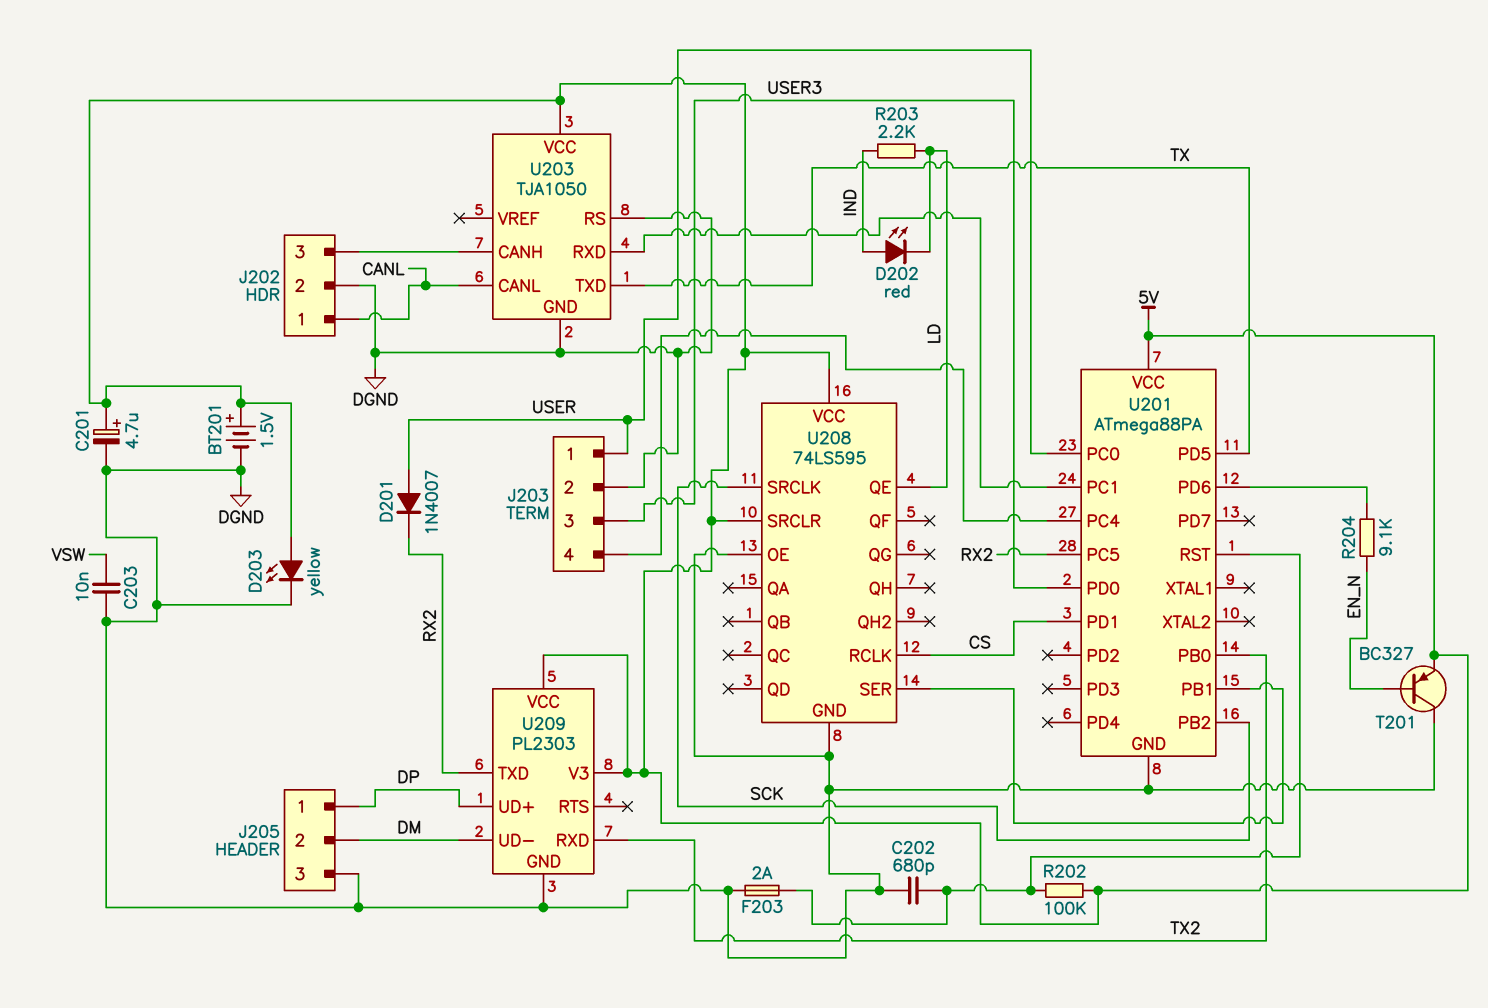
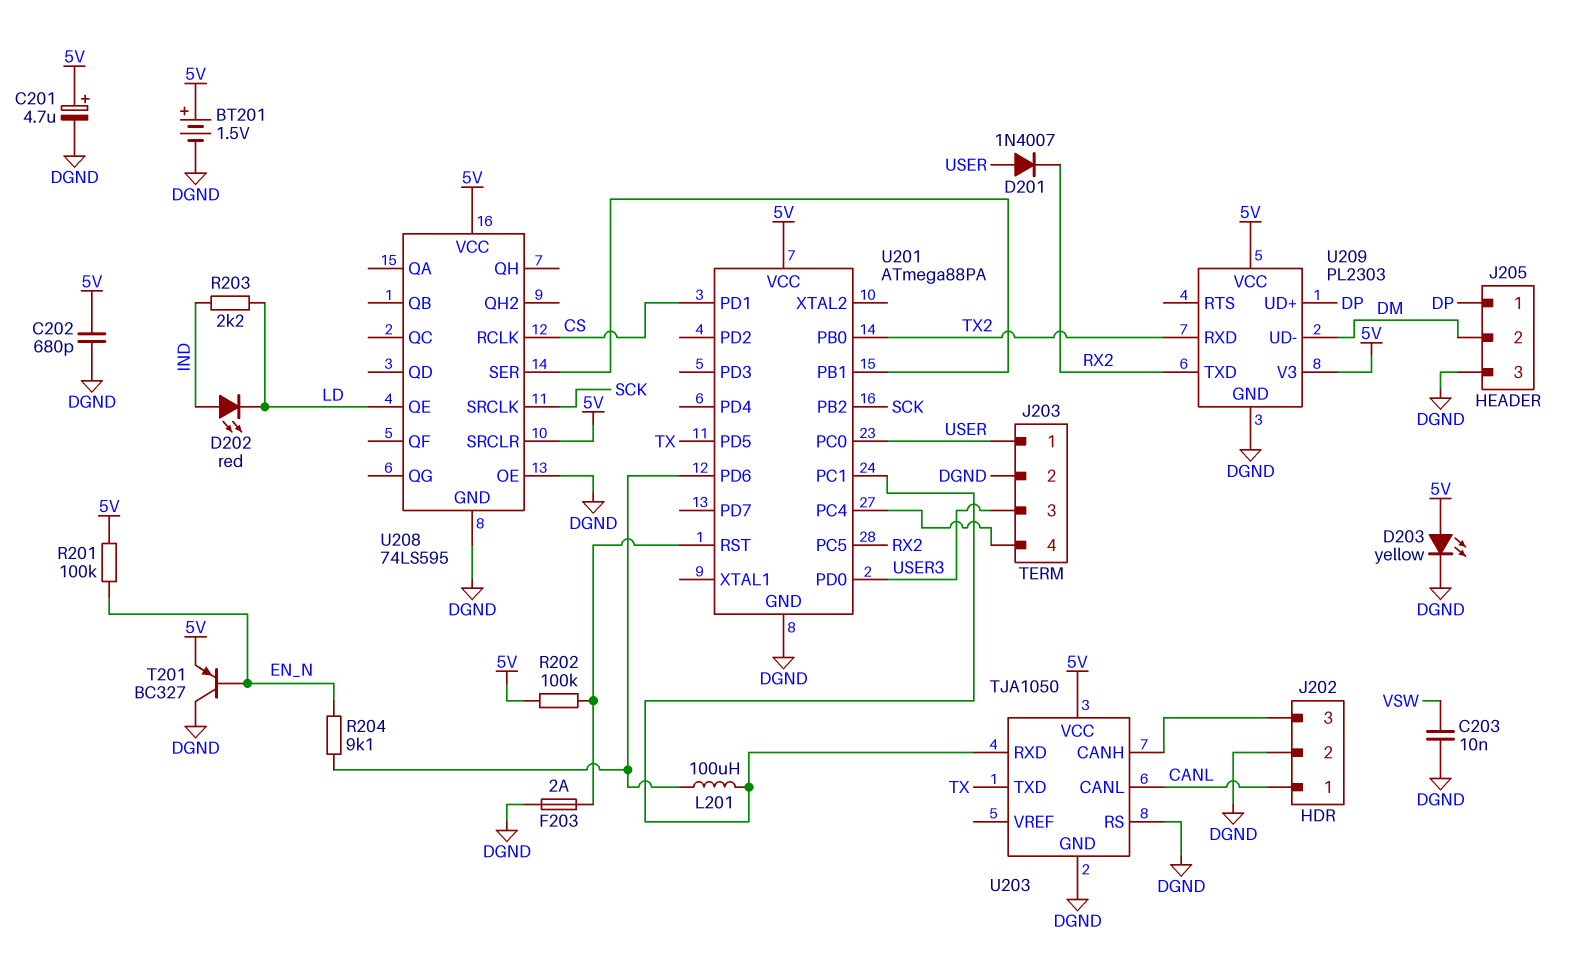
C202: 680pF (DGND, U201/RST) -> 680pF (5V, DGND)
L201: none -> 100uH (U201/PC1, U201/PD6)
R201: none -> 100k (5V, EN_N)

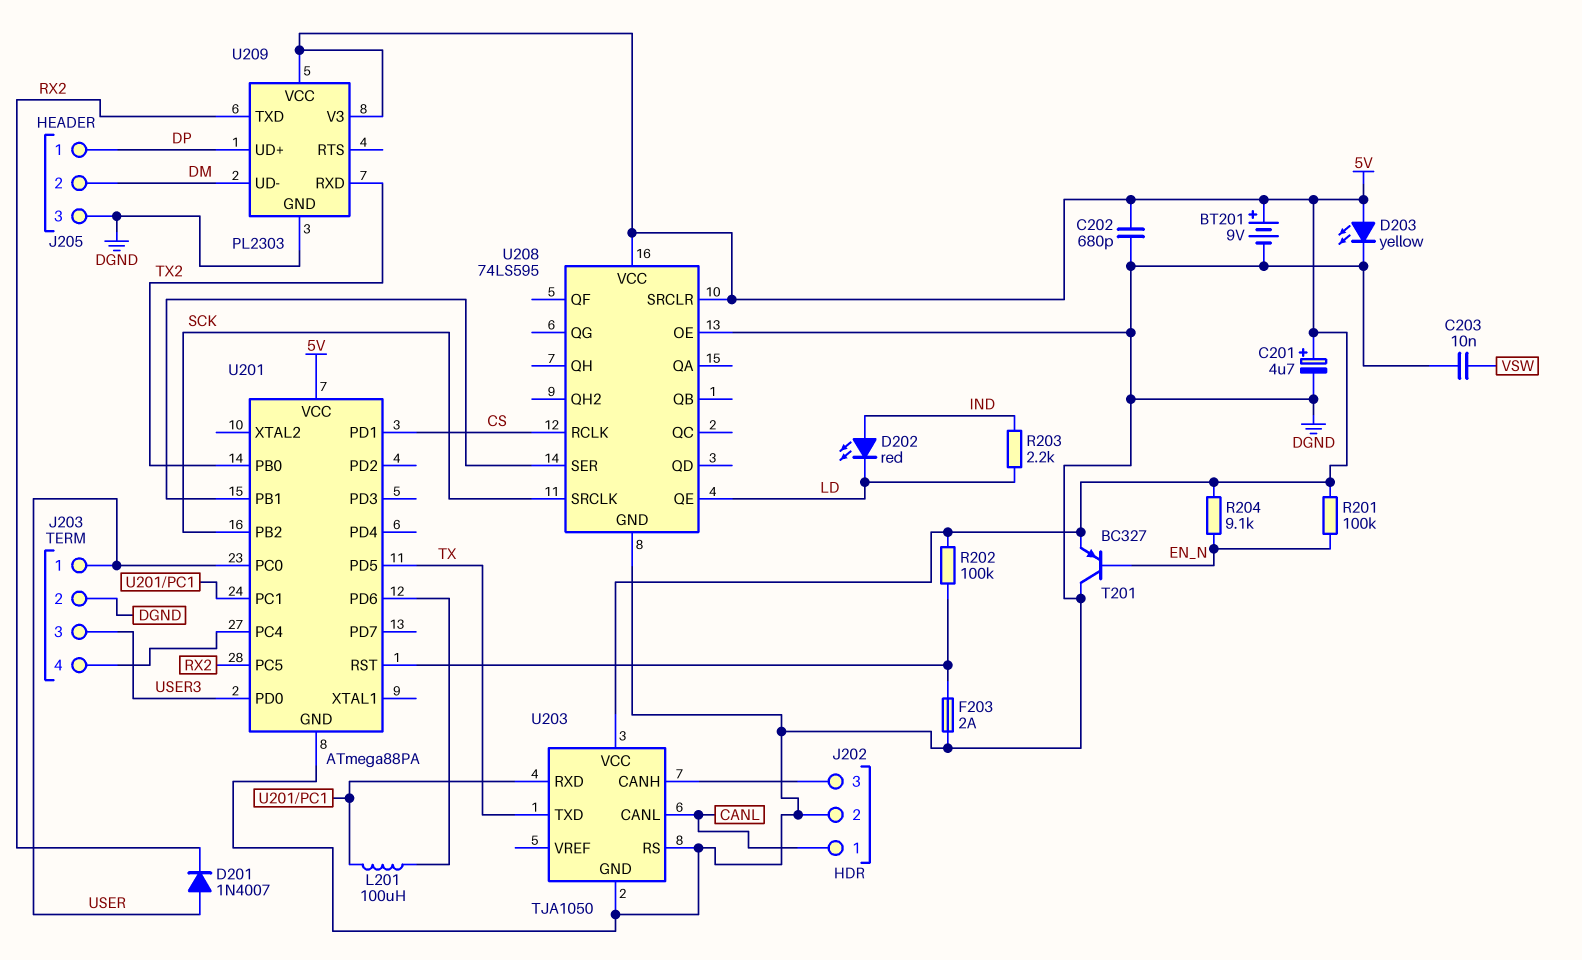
BT201: 1.5V (plus 5V, minus DGND) -> 9V (plus 5V, minus DGND)
R204: 9.1k (EN_N, U201/PD6) -> 9.1k (5V, EN_N)

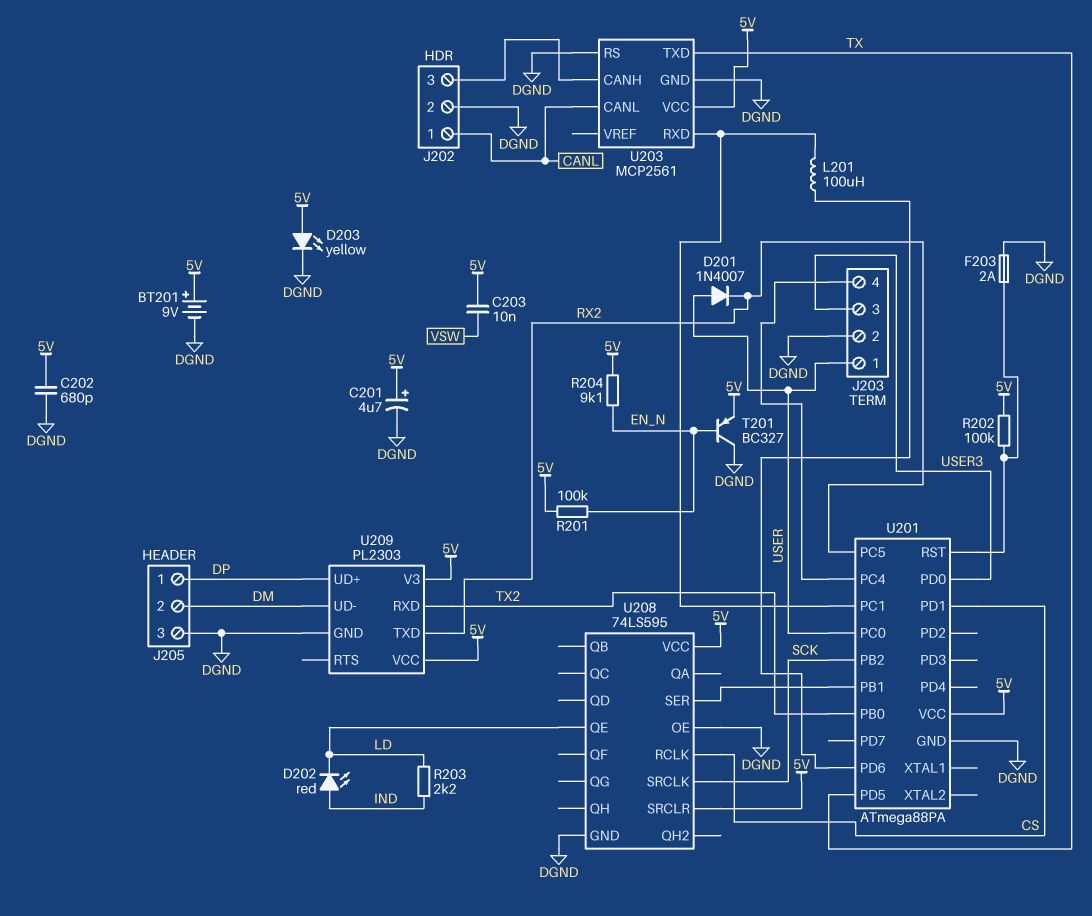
C203: 10nF (DGND, VSW) -> 10nF (5V, VSW)
U203: TJA1050 -> MCP2561

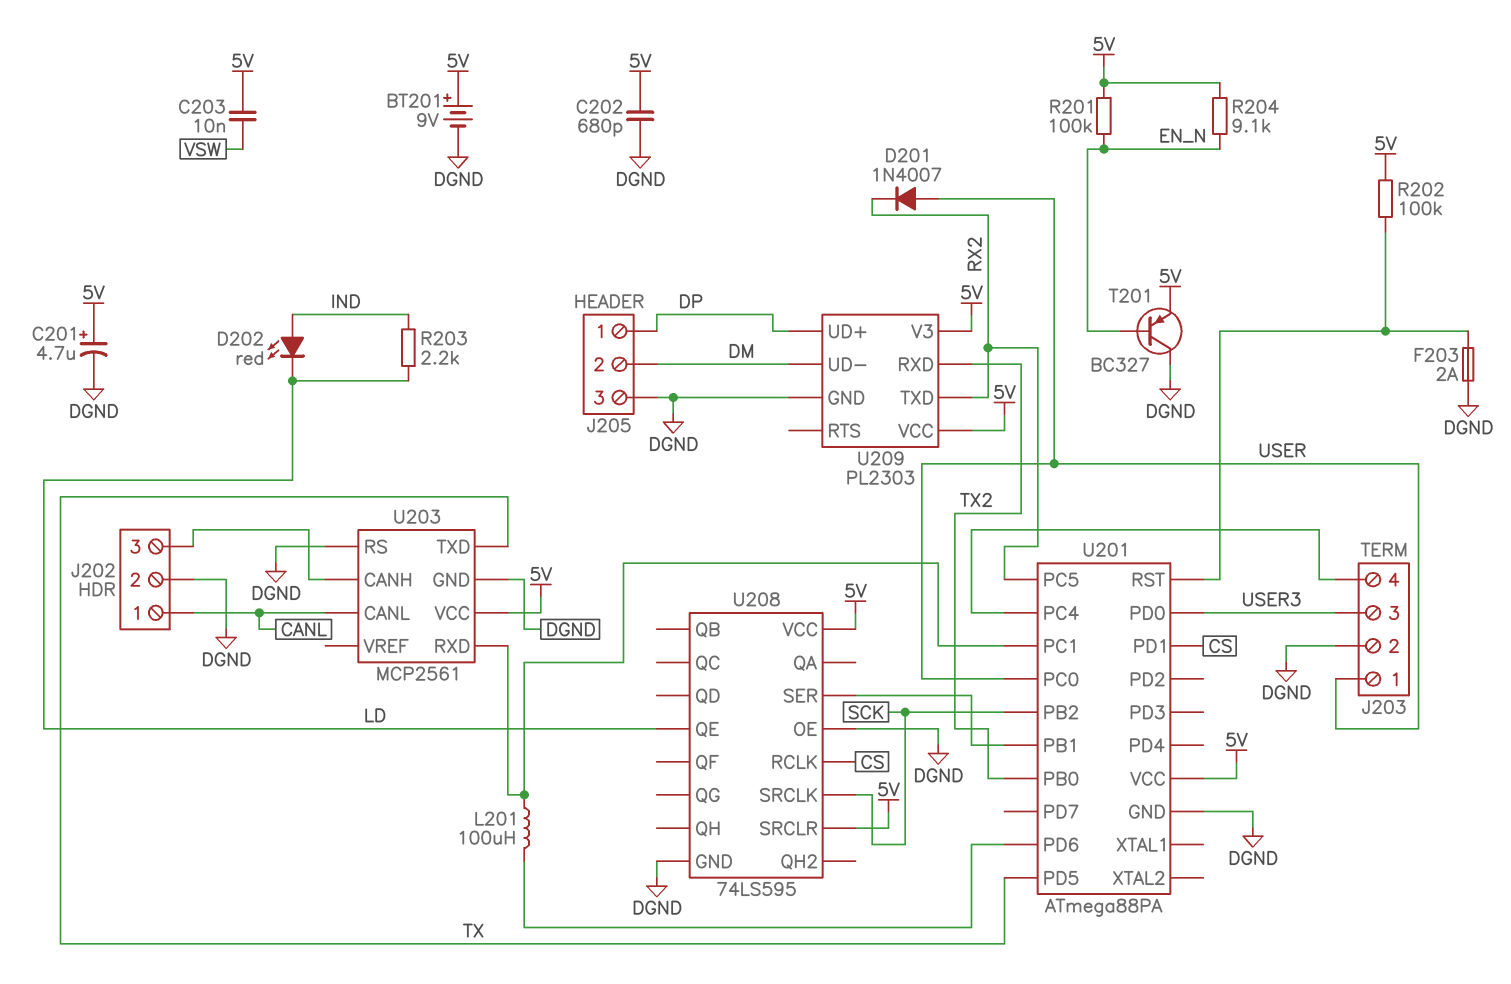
D203: LED yellow (A 5V, K DGND) -> none

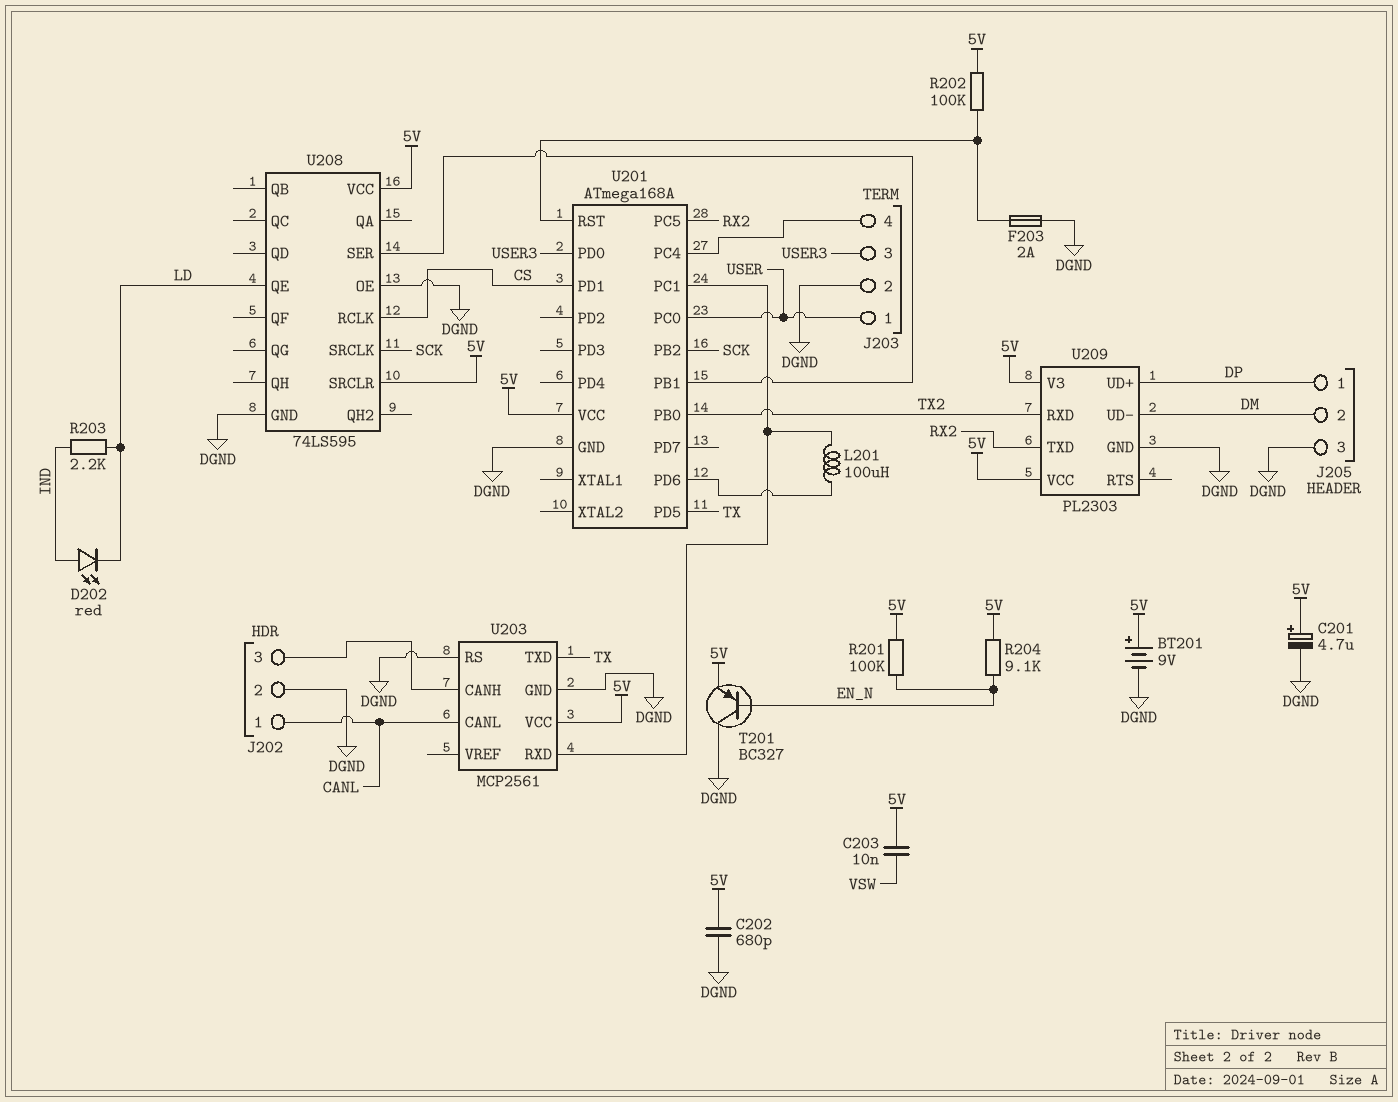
D201: diode 1N4007 (A USER, K RX2) -> none
U201: ATmega88PA -> ATmega168A

